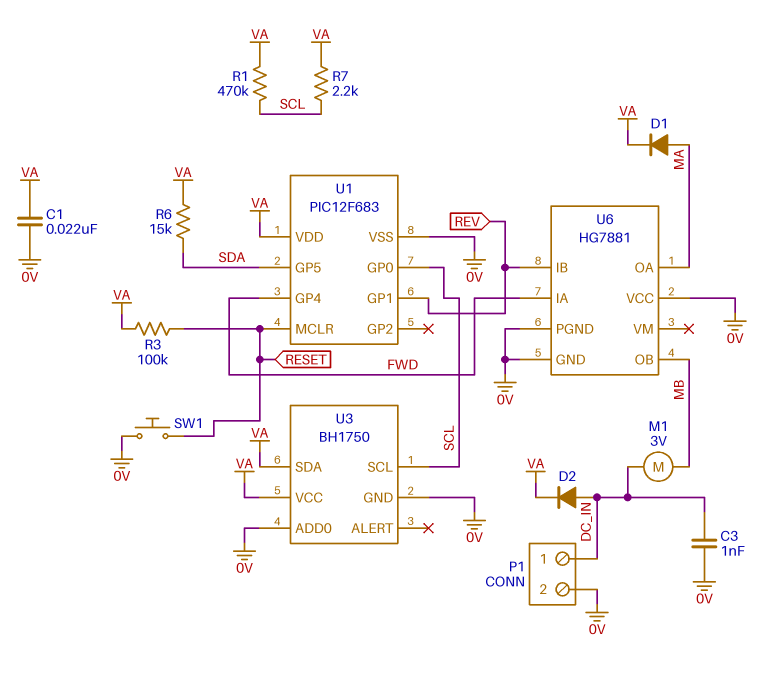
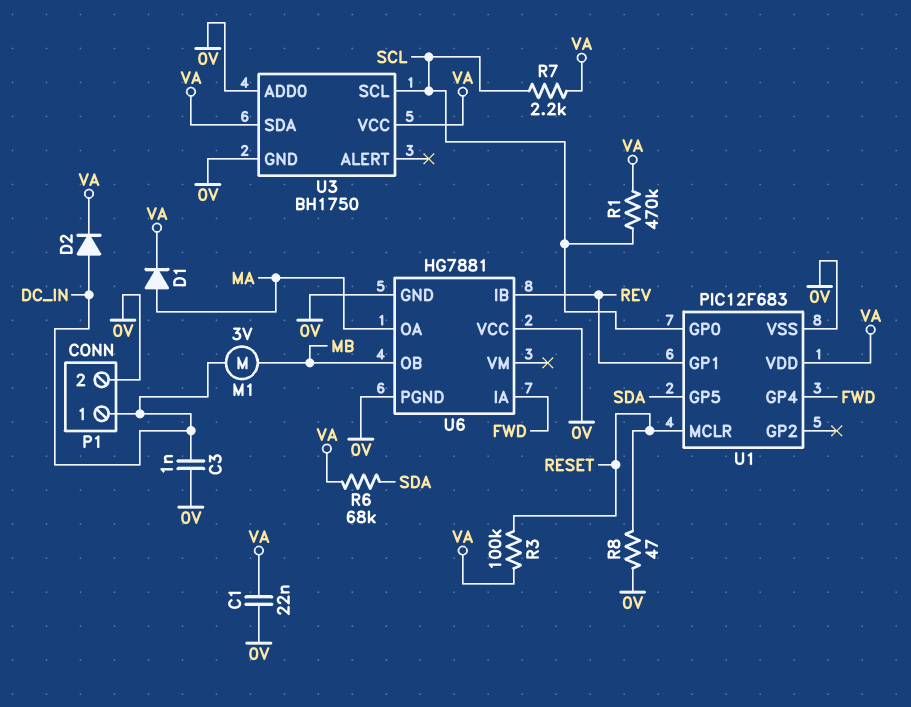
R6: 15k (SDA, VA) -> 68k (SDA, VA)
R8: none -> 47 (0V, RESET)
SW1: button (0V, RESET) -> none

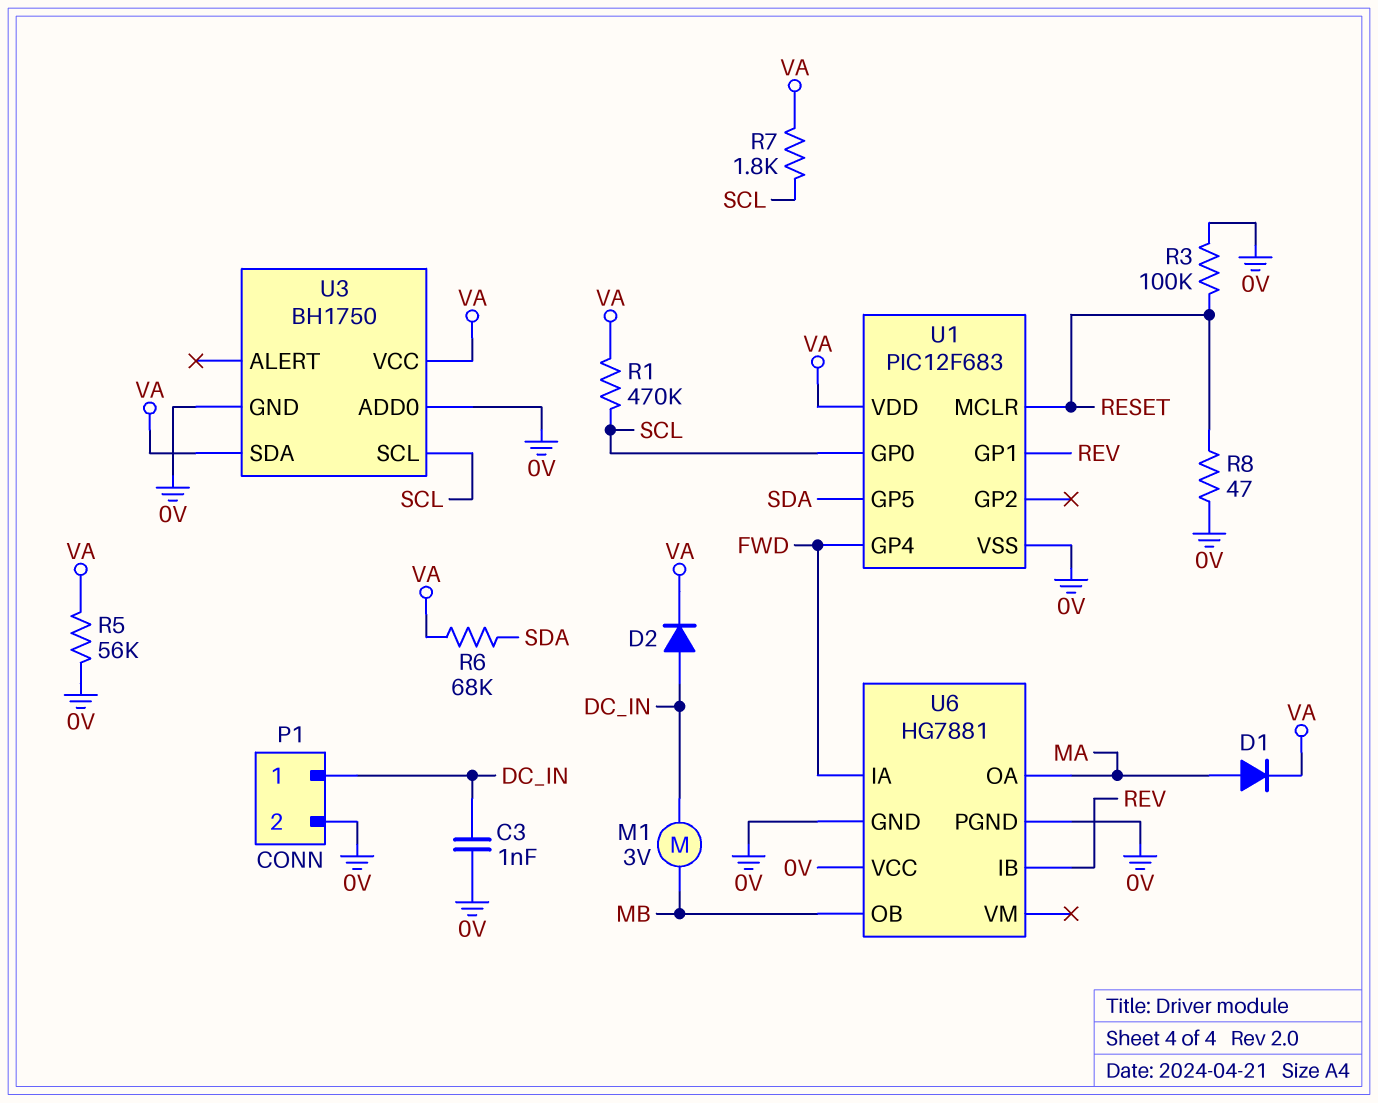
C1: 22nF (0V, VA) -> none
R3: 100k (RESET, VA) -> 100k (0V, RESET)
R5: none -> 56k (0V, VA)
R7: 2.2k (SCL, VA) -> 1.8k (SCL, VA)

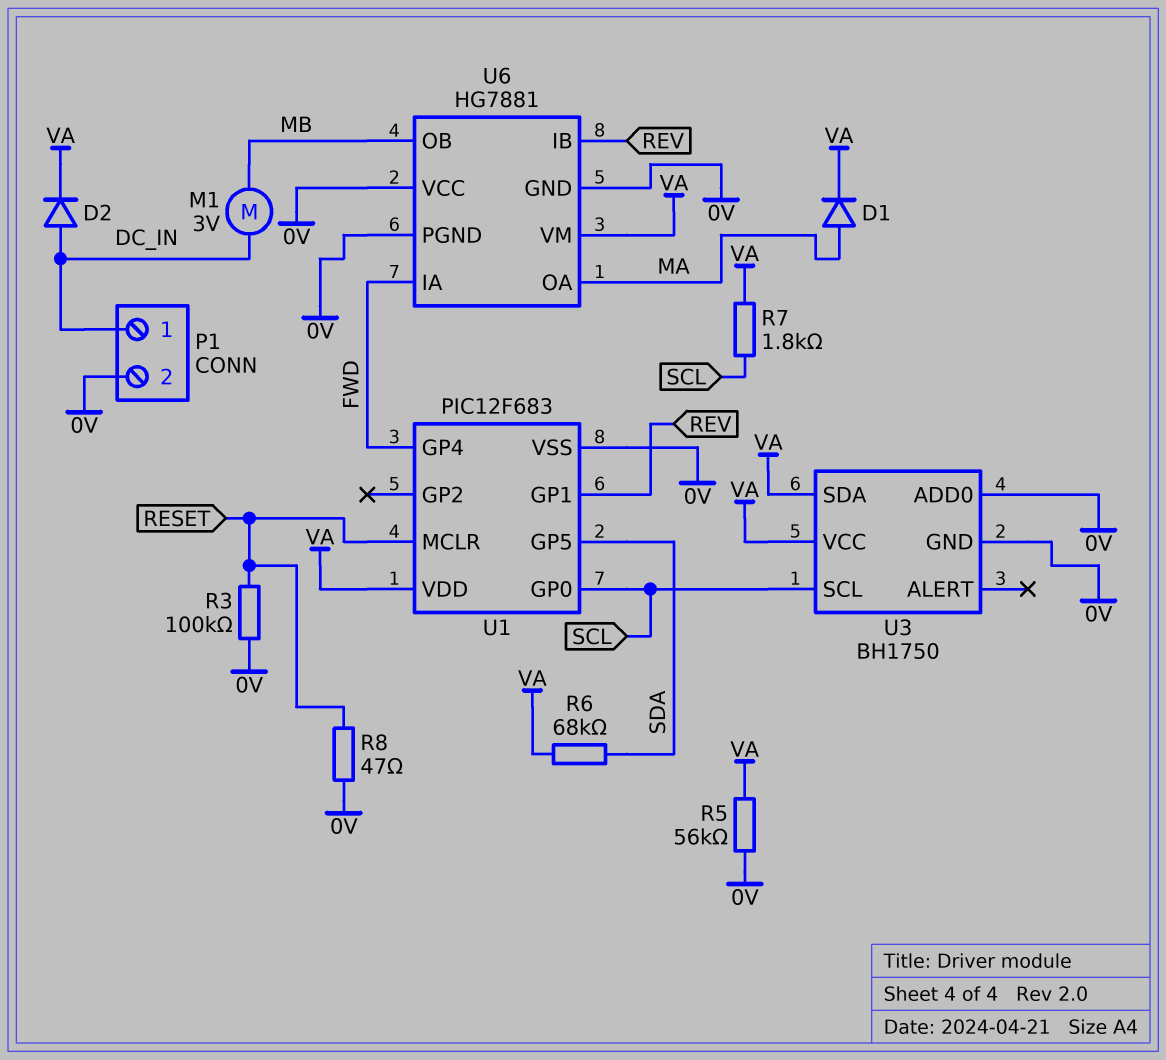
C3: 1nF (0V, DC_IN) -> none
R1: 470k (SCL, VA) -> none
U6 pin VM: none -> VA

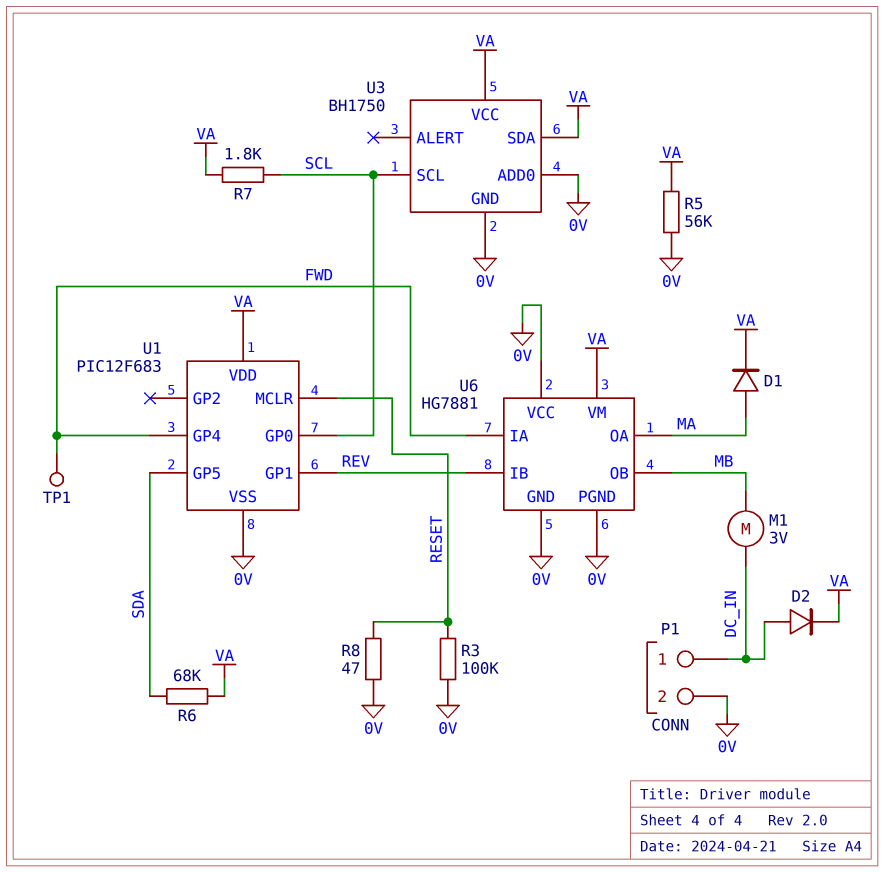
TP1: none -> test point (FWD)

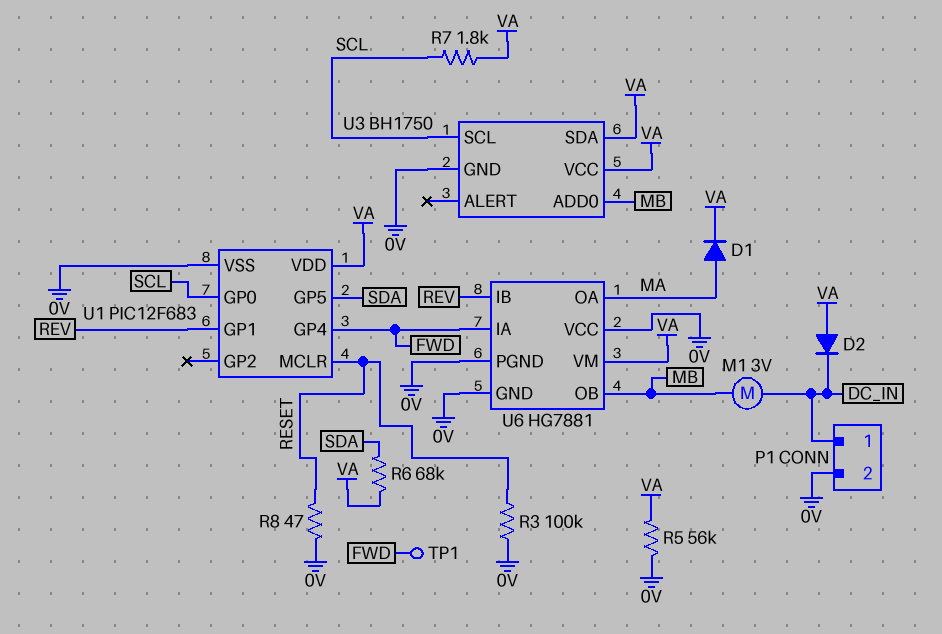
D2: diode (A DC_IN, K VA) -> diode (A VA, K DC_IN)
U3 pin ADD0: 0V -> MB

